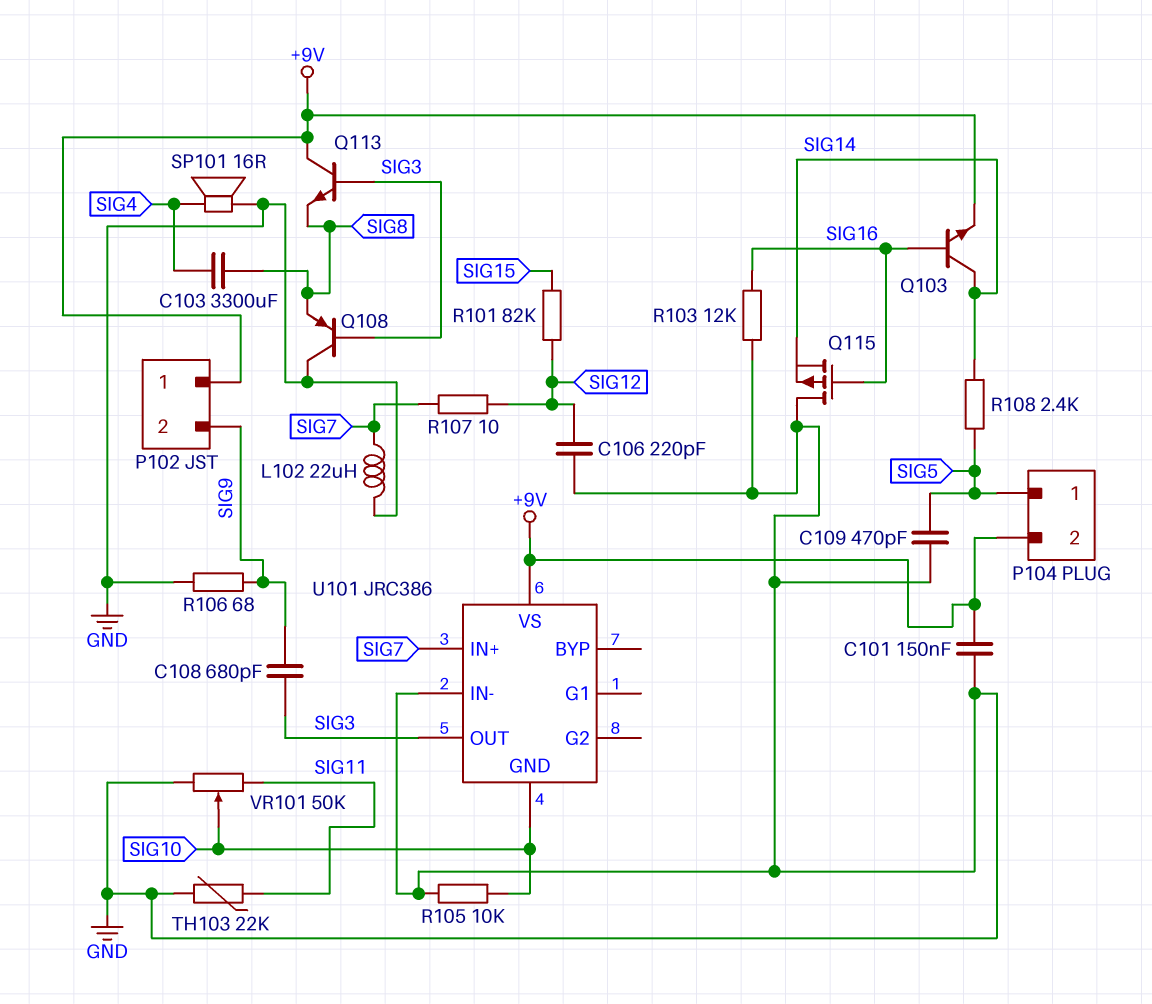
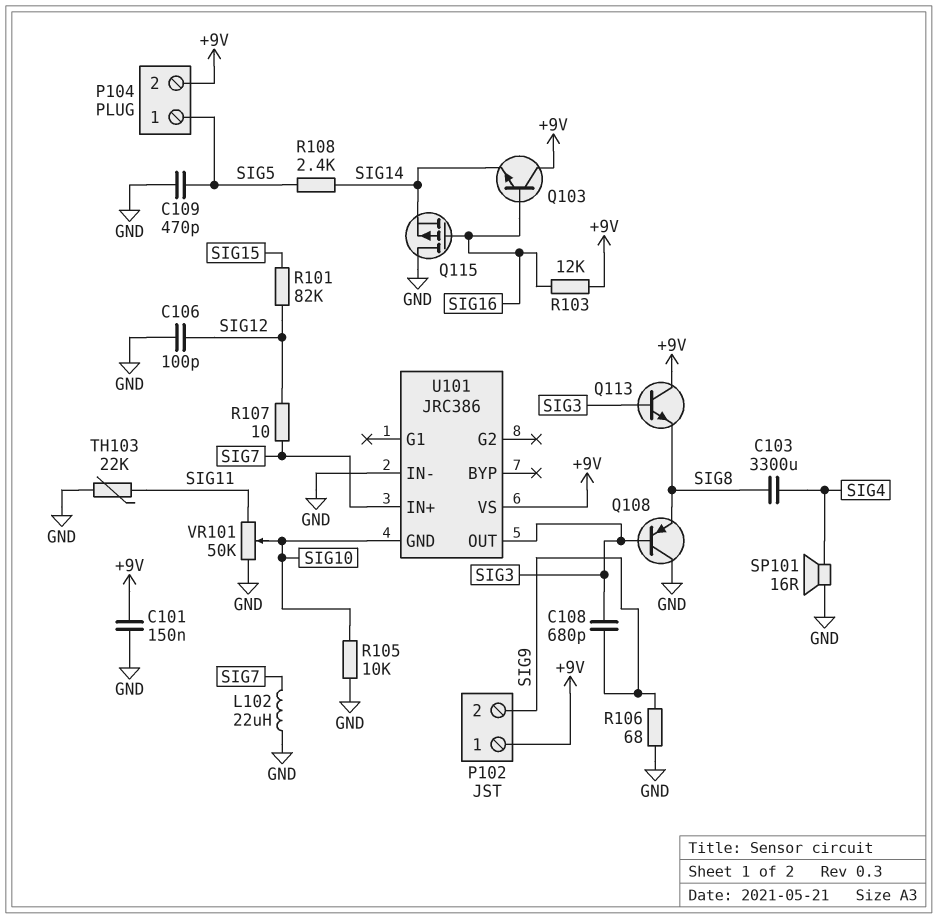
C106: 220pF (GND, SIG12) -> 100pF (GND, SIG12)
Q103: NPN (B SIG16, C SIG14, E +9V) -> NPN (B SIG16, C +9V, E SIG14)
R103: 12k (GND, SIG16) -> 12k (+9V, SIG16)

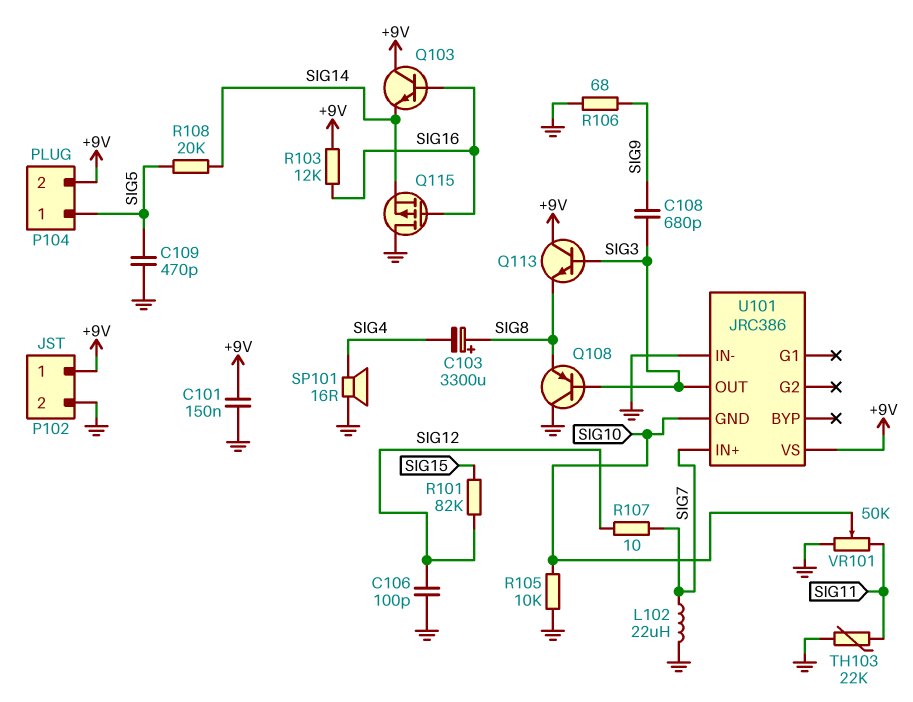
C103: 3300uF (SIG4, SIG8) -> 3300uF (plus SIG8, minus SIG4)
P102 pin 2: SIG9 -> GND
R108: 2.4k (SIG5, SIG14) -> 20k (SIG5, SIG14)

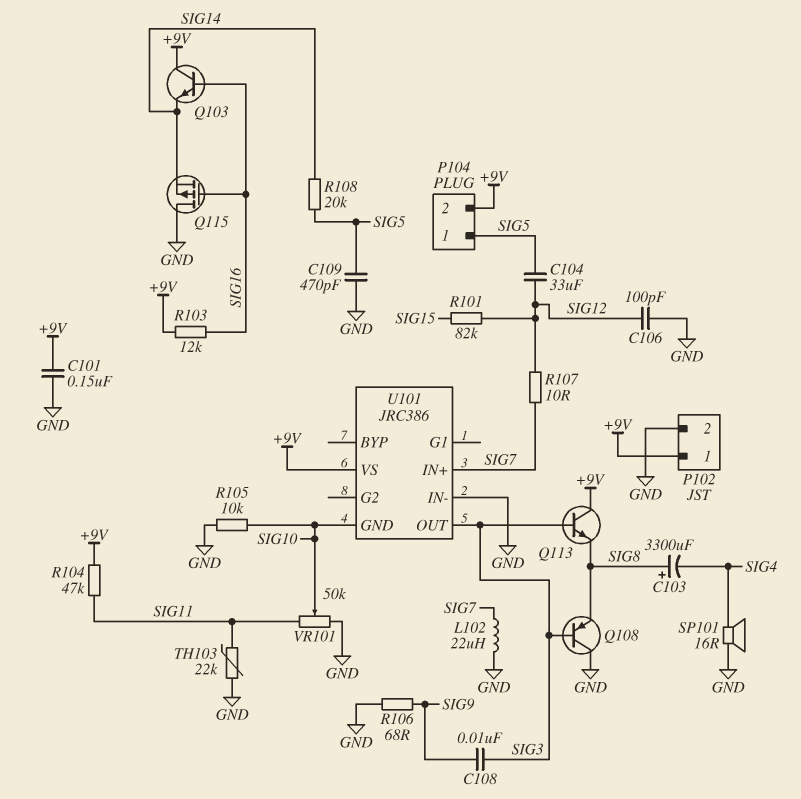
C104: none -> 33uF (SIG5, SIG12)
C108: 680pF (SIG3, SIG9) -> 10nF (SIG3, SIG9)
R104: none -> 47k (+9V, SIG11)

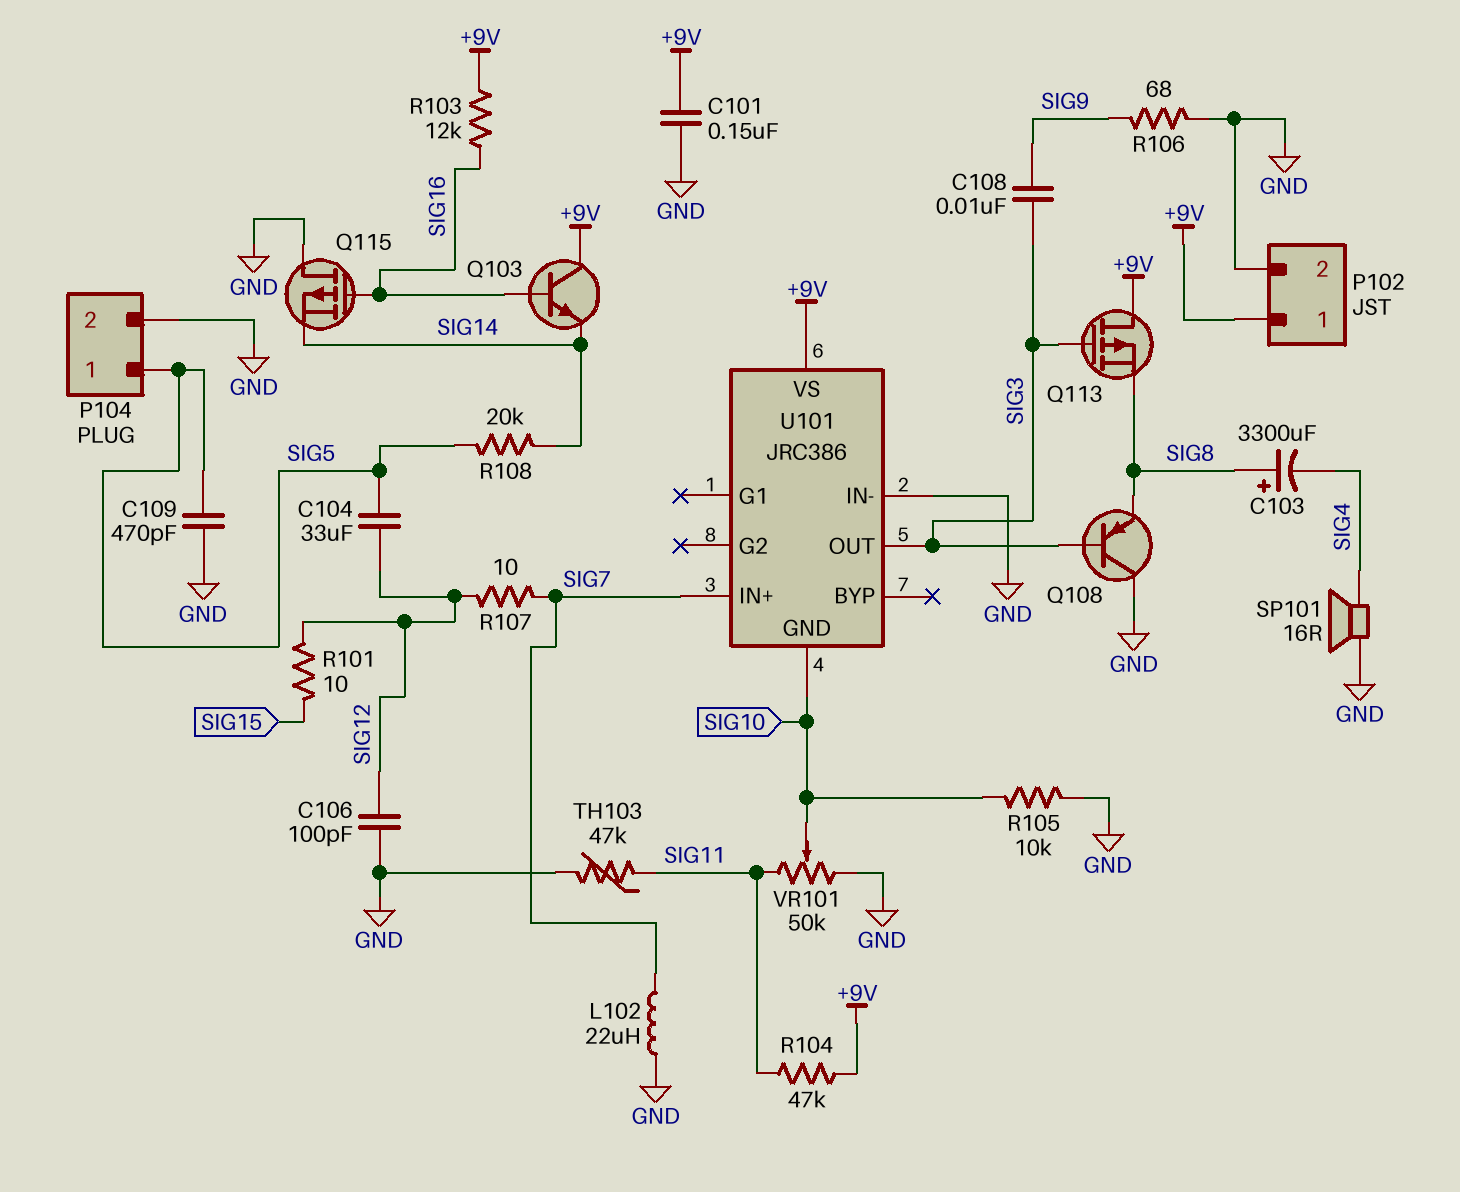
P104 pin 2: +9V -> GND
Q113: NPN (B SIG3, C +9V, E SIG8) -> PMOS (G SIG3, D +9V, S SIG8)
R101: 82k (SIG12, SIG15) -> 10 (SIG12, SIG15)
TH103: 22k (GND, SIG11) -> 47k (GND, SIG11)

